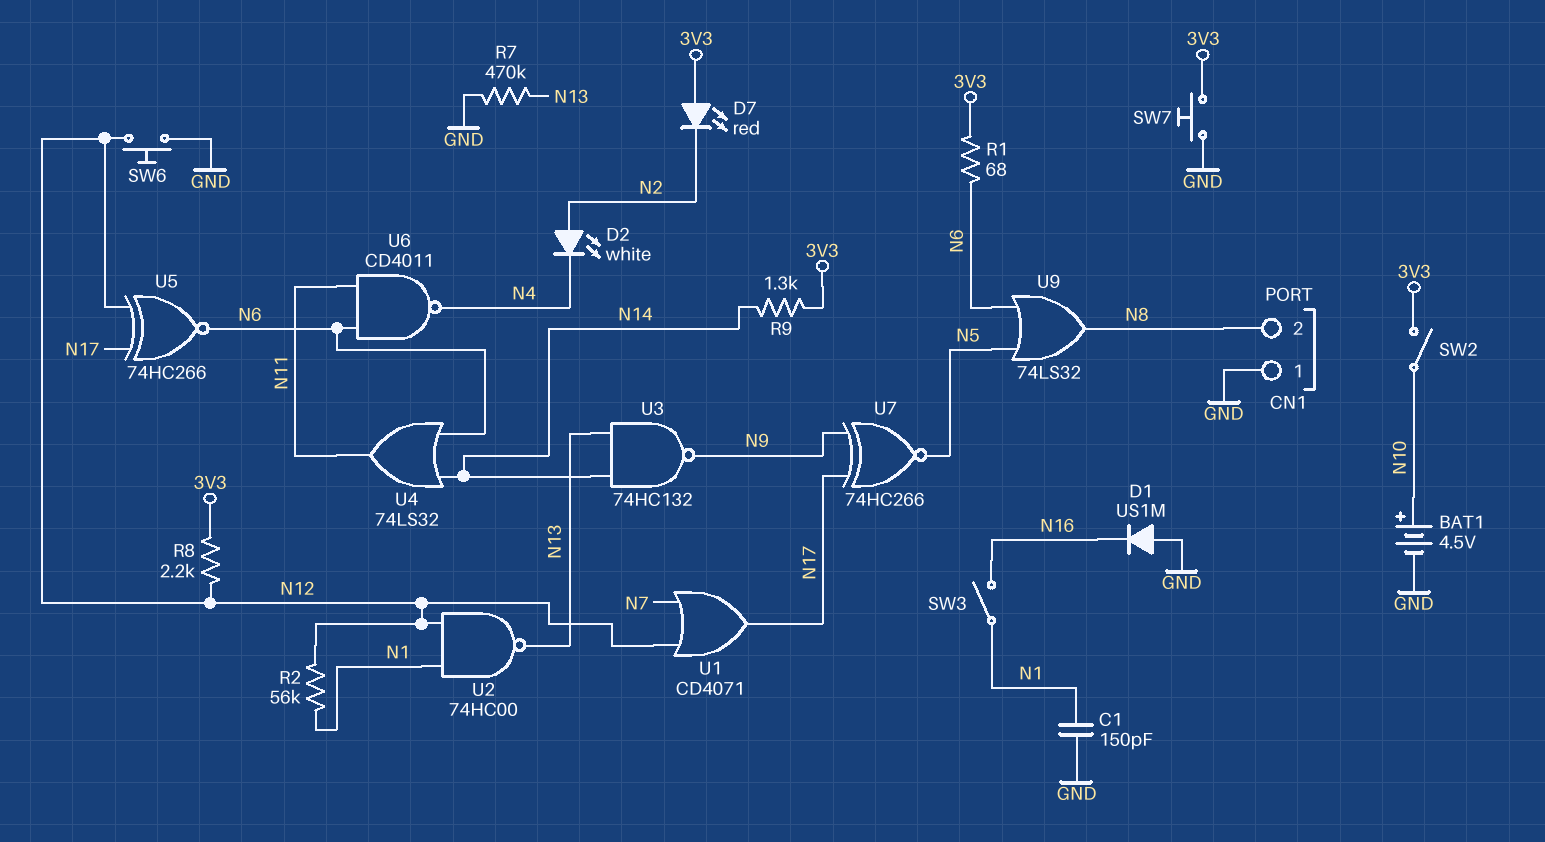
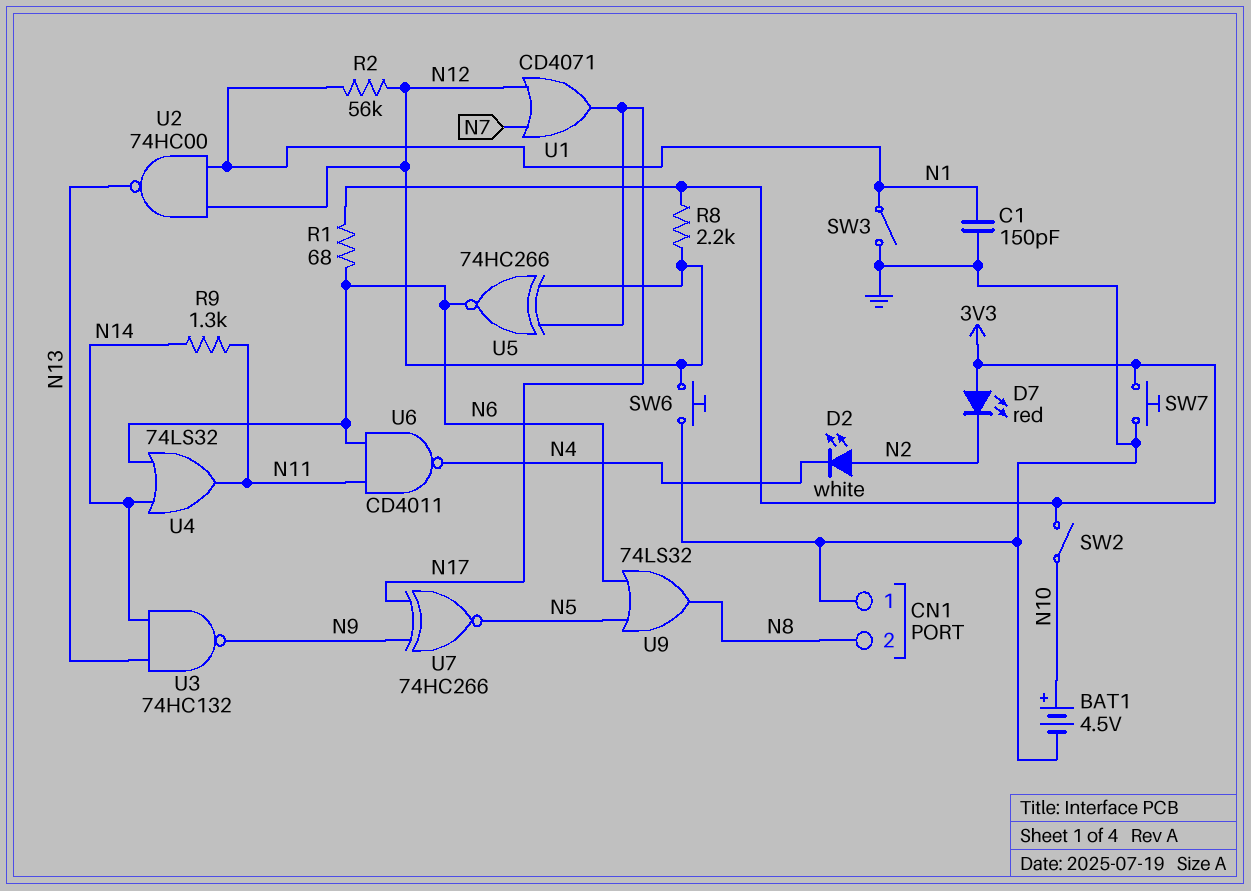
D1: diode US1M (A GND, K N16) -> none
R7: 470k (GND, N13) -> none
R9: 1.3k (3V3, N14) -> 1.3k (N11, N14)
SW3: switch (N1, N16) -> switch (GND, N1)

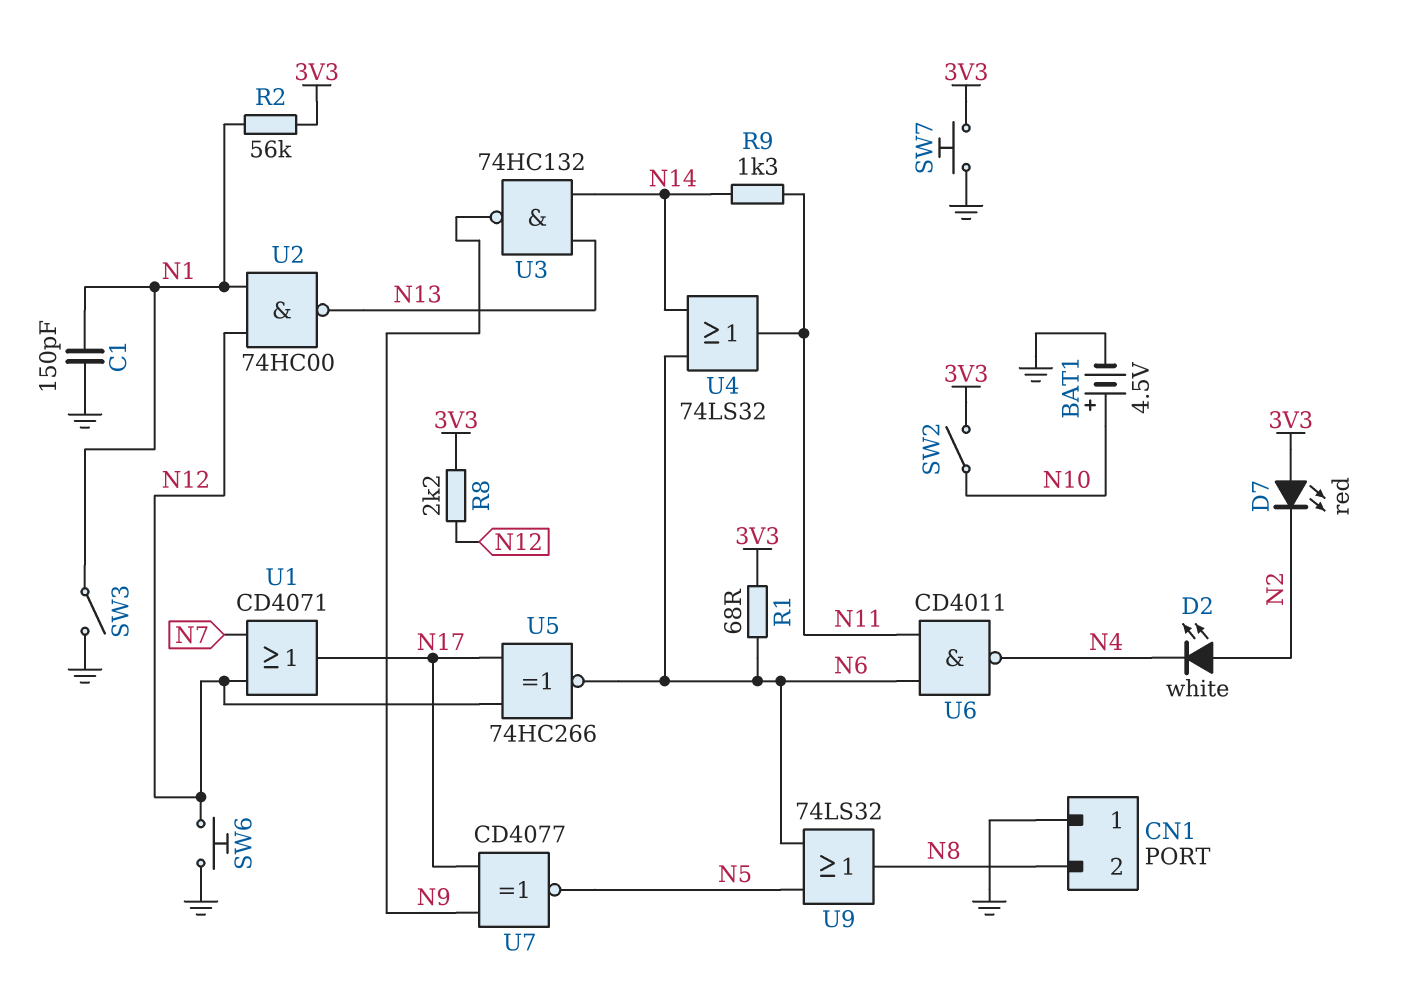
R2: 56k (N1, N12) -> 56k (3V3, N1)
U7: XNOR 74HC266 (in N9, in N17, out N5) -> XNOR CD4077 (in N9, in N17, out N5)

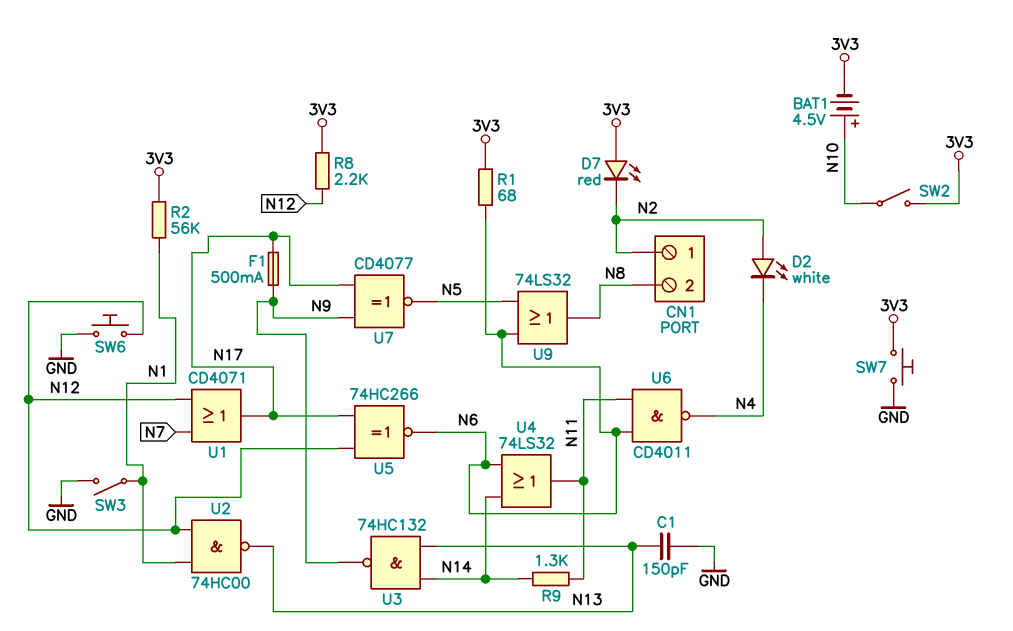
BAT1: 4.5V (plus N10, minus GND) -> 4.5V (plus N10, minus 3V3)
C1: 150pF (GND, N1) -> 150pF (GND, N13)
CN1 pin 1: GND -> N2
F1: none -> 500mA (N9, N17)

